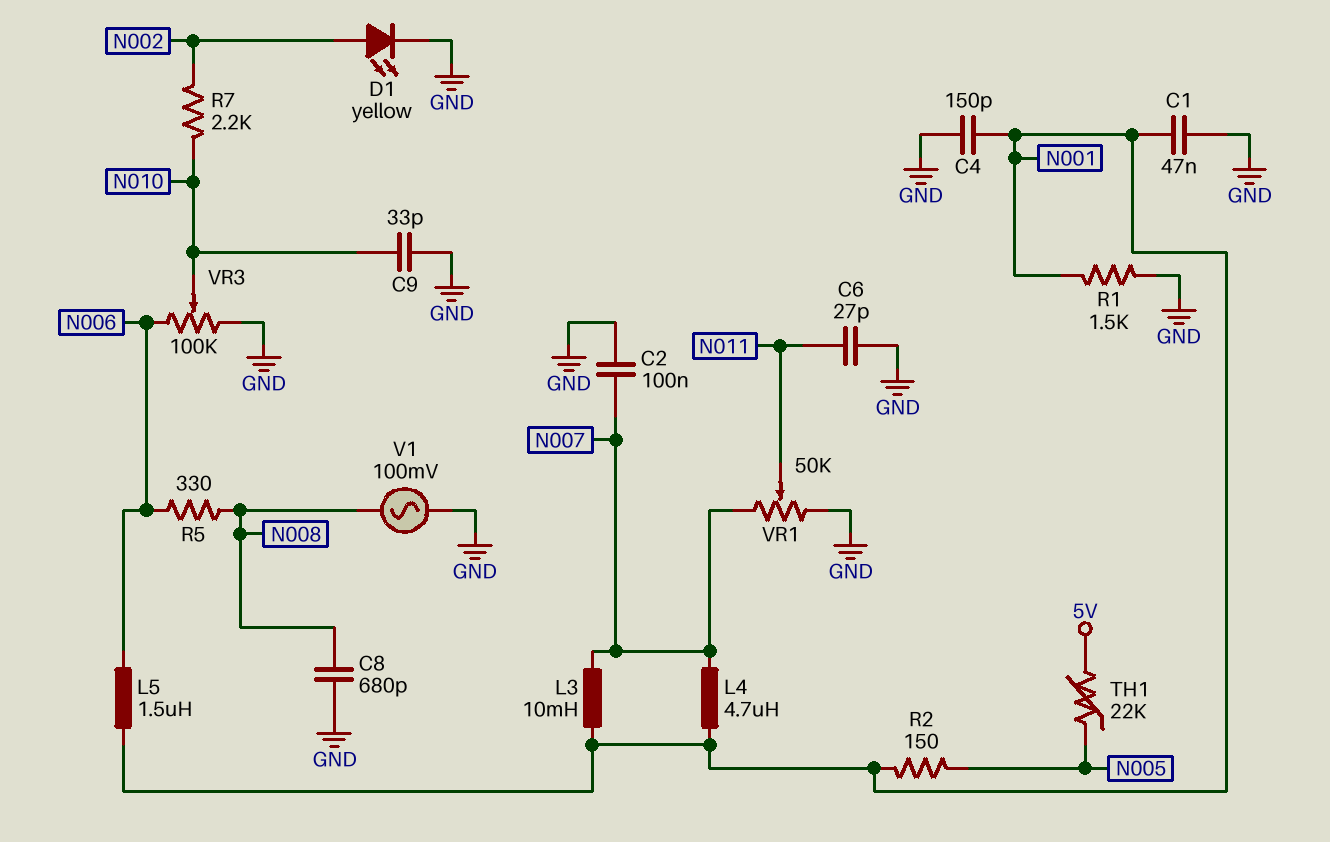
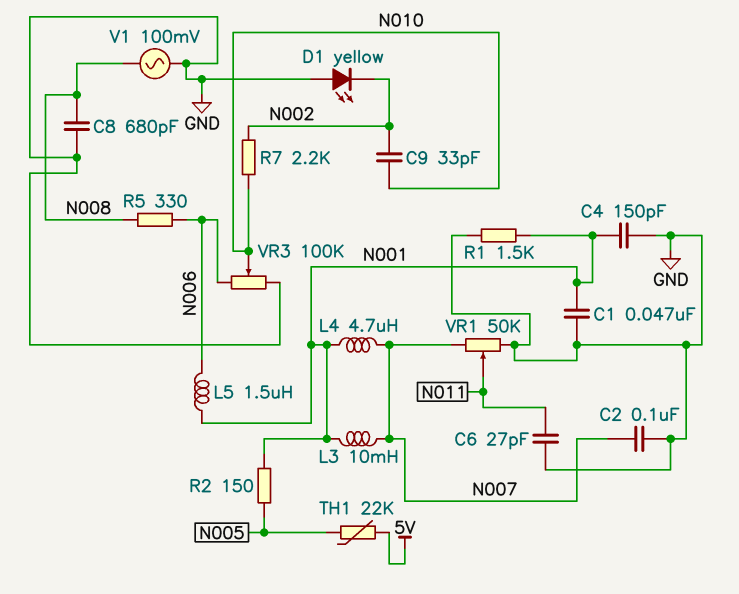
C9: 33pF (GND, N010) -> 33pF (N002, N010)
D1: LED yellow (A N002, K GND) -> LED yellow (A GND, K N002)

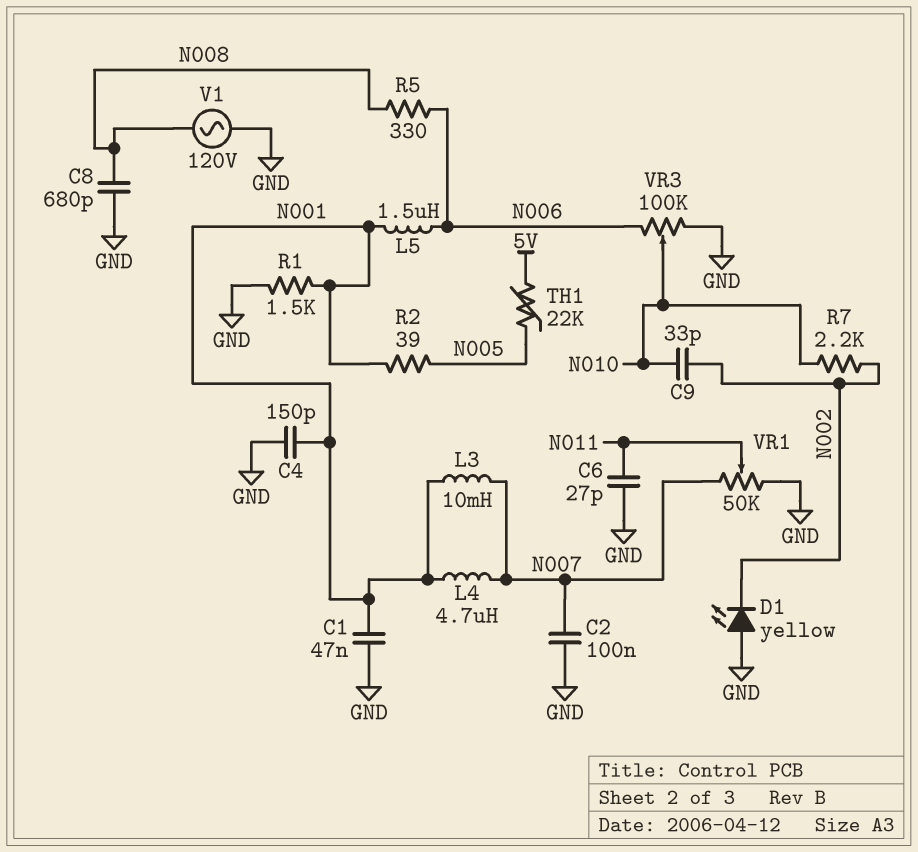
R2: 150 (N001, N005) -> 39 (N001, N005)
V1: AC 100mV (GND, N008) -> AC 120V (GND, N008)

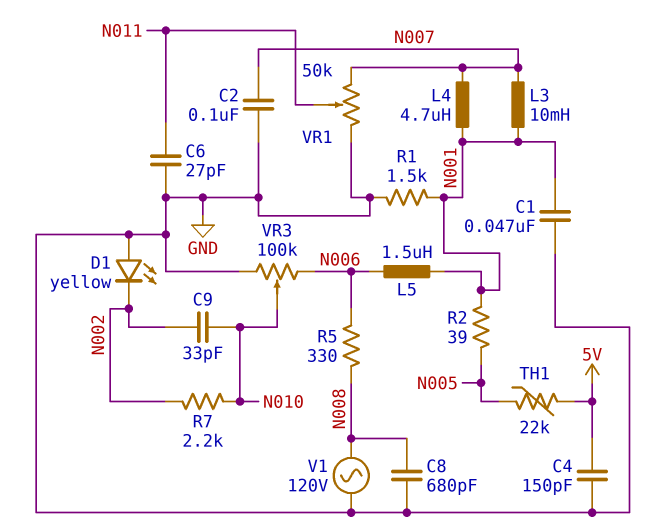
C4: 150pF (GND, N001) -> 150pF (5V, GND)

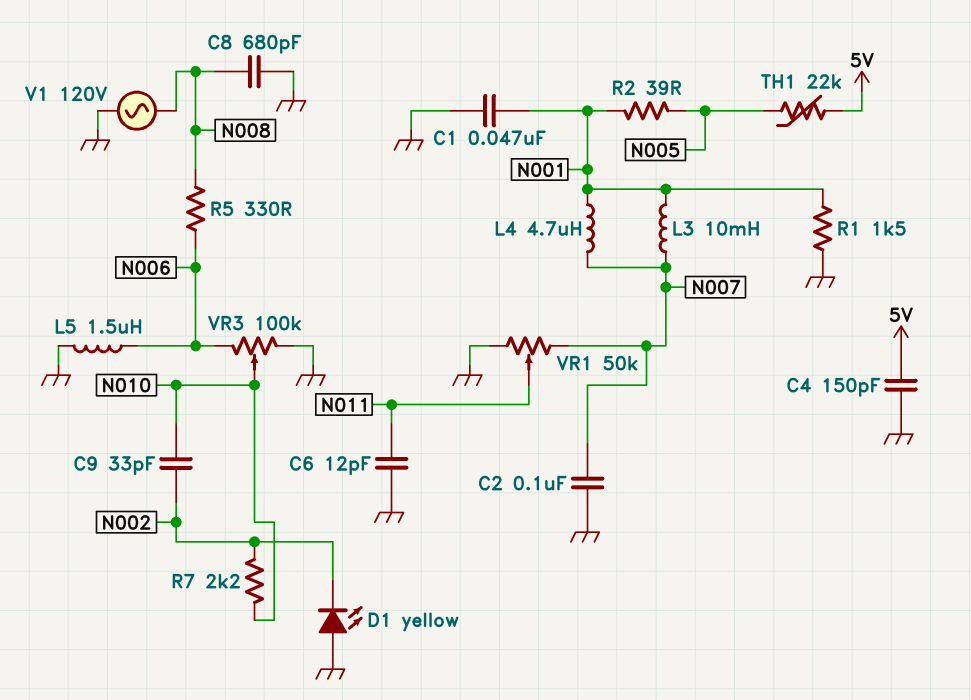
C6: 27pF (GND, N011) -> 12pF (GND, N011)
L5: 1.5uH (N001, N006) -> 1.5uH (GND, N006)

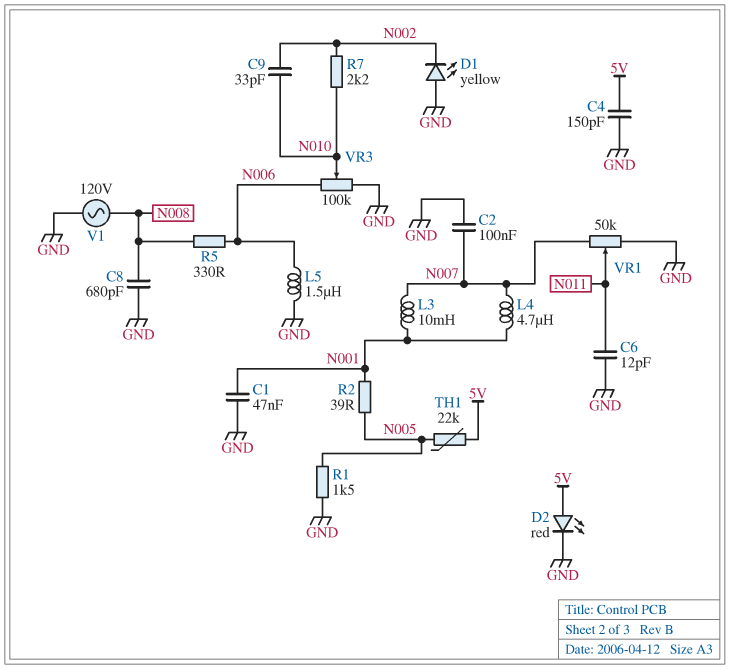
D2: none -> LED red (A 5V, K GND)
R1: 1.5k (GND, N001) -> 1.5k (GND, N005)

